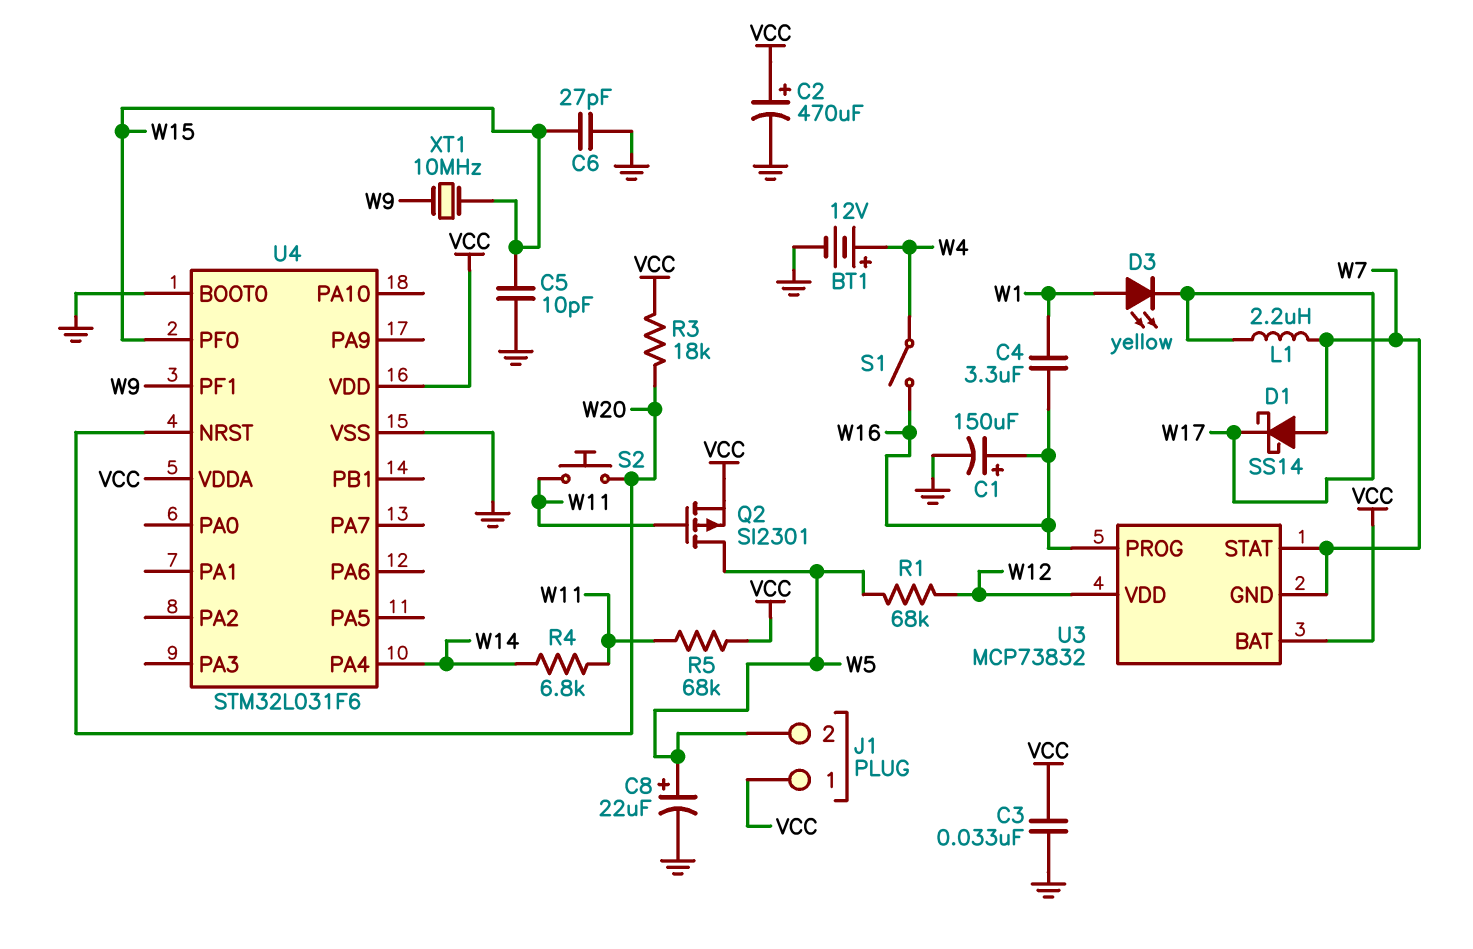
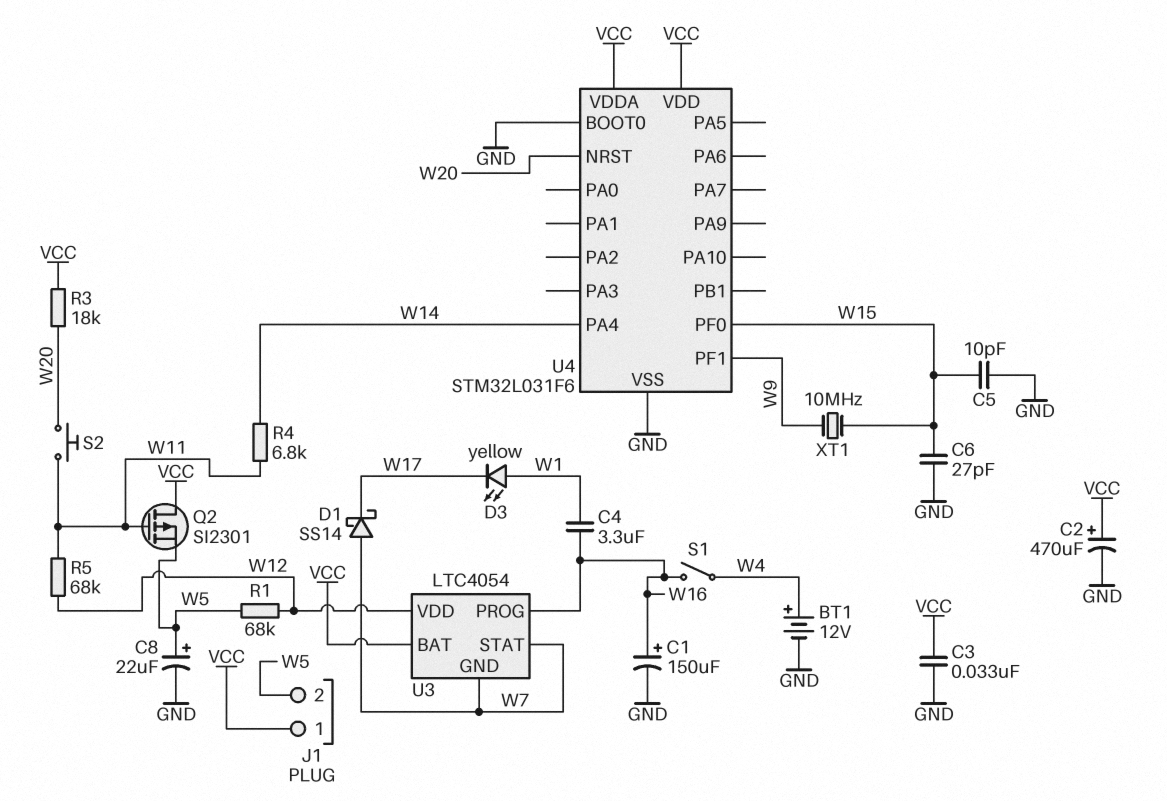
L1: 2.2uH (W7, W17) -> none
Q2: PMOS SI2301 (G W11, D W5, S VCC) -> PMOS SI2301 (G W11, D VCC, S W5)
R5: 68k (VCC, W11) -> 68k (W11, W12)
U3: MCP73832 -> LTC4054

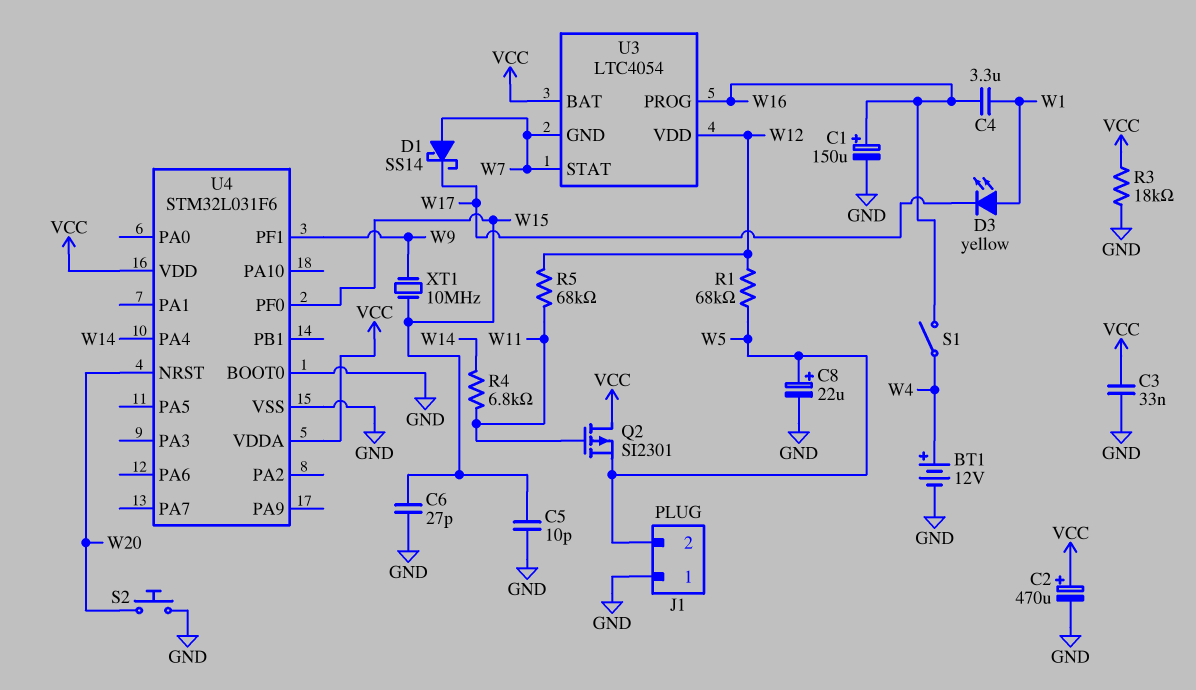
J1 pin 1: VCC -> GND
R3: 18k (VCC, W20) -> 18k (GND, VCC)
S2: button (W11, W20) -> button (GND, W20)

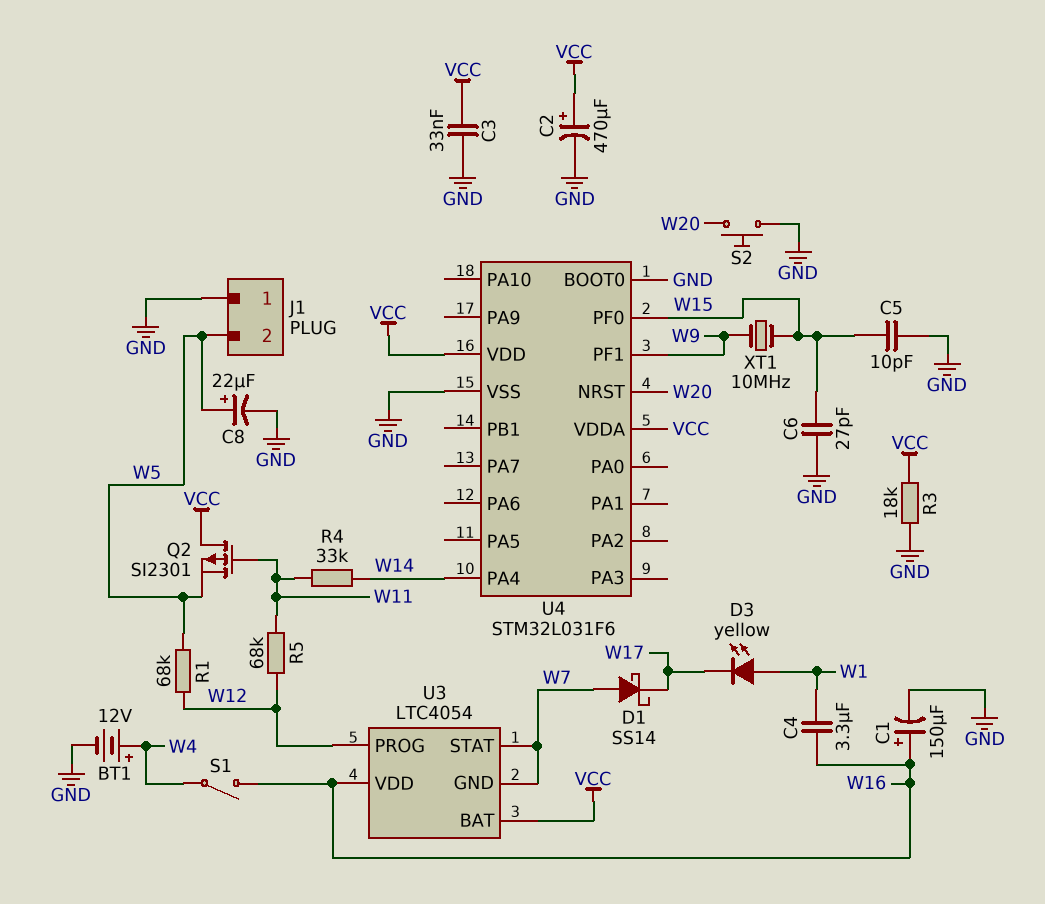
R4: 6.8k (W11, W14) -> 33k (W11, W14)
U3 pin PROG: W16 -> W12
U3 pin VDD: W12 -> W16

